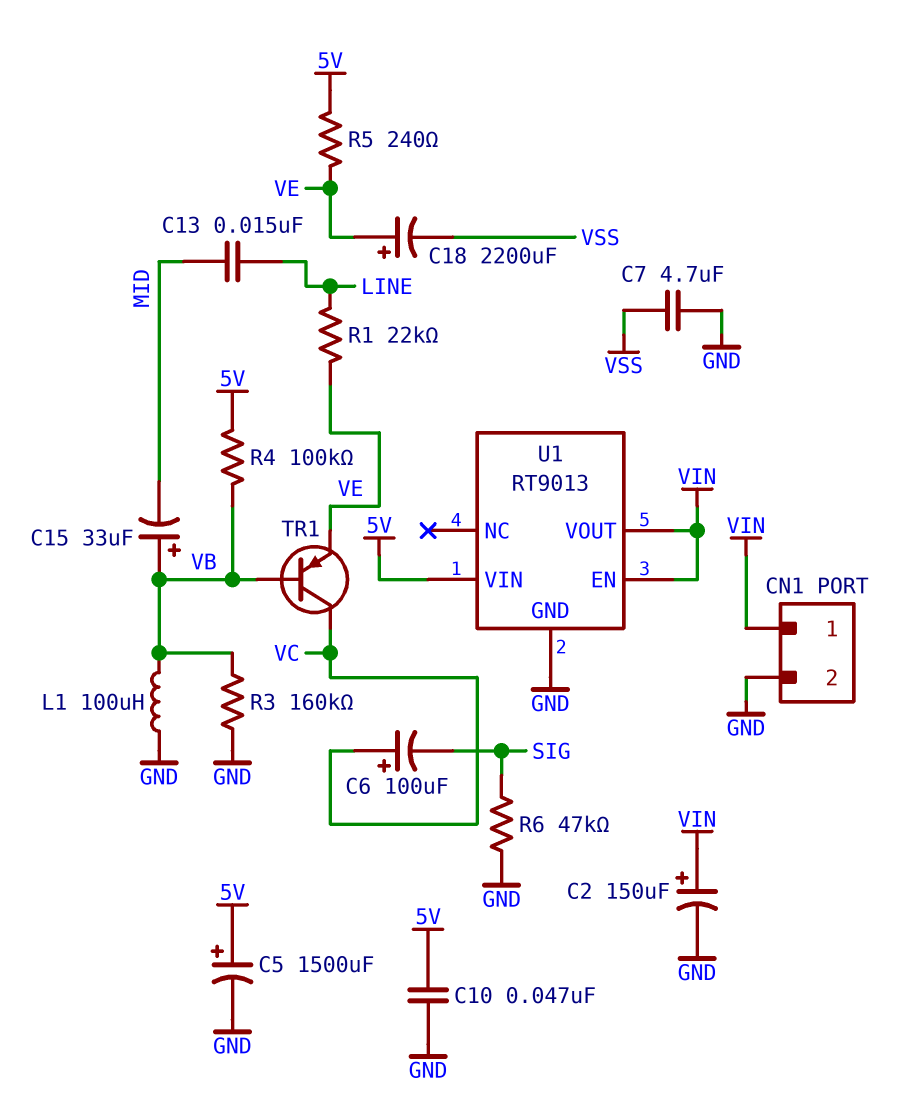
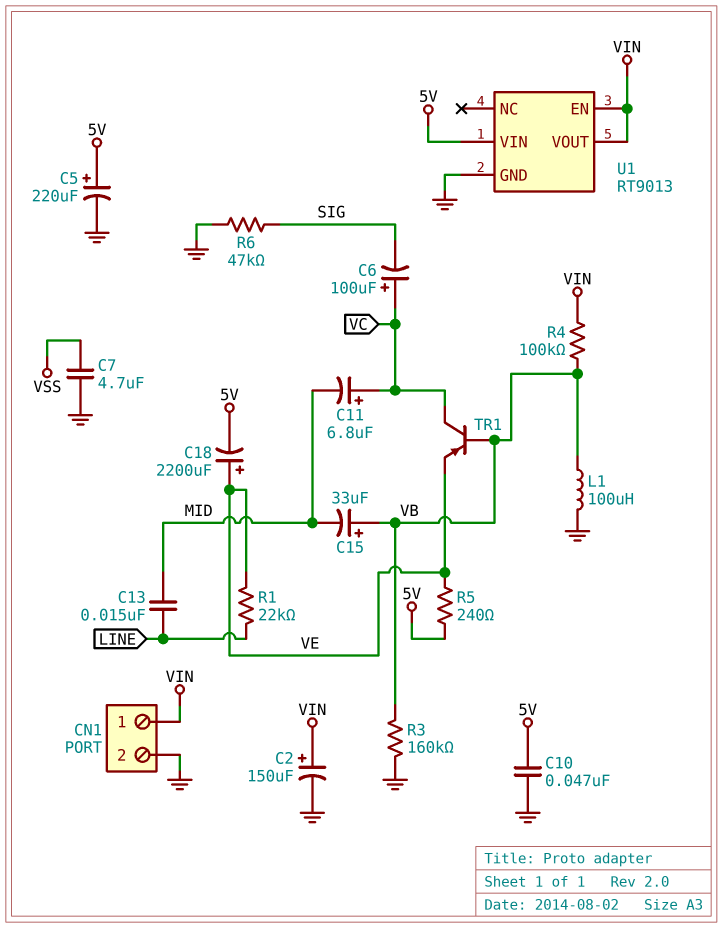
C5: 1500uF (plus 5V, minus GND) -> 220uF (plus 5V, minus GND)
C11: none -> 6.8uF (plus VC, minus MID)
C18: 2200uF (plus VE, minus VSS) -> 2200uF (plus VE, minus 5V)
R4: 100k (5V, VB) -> 100k (VB, VIN)

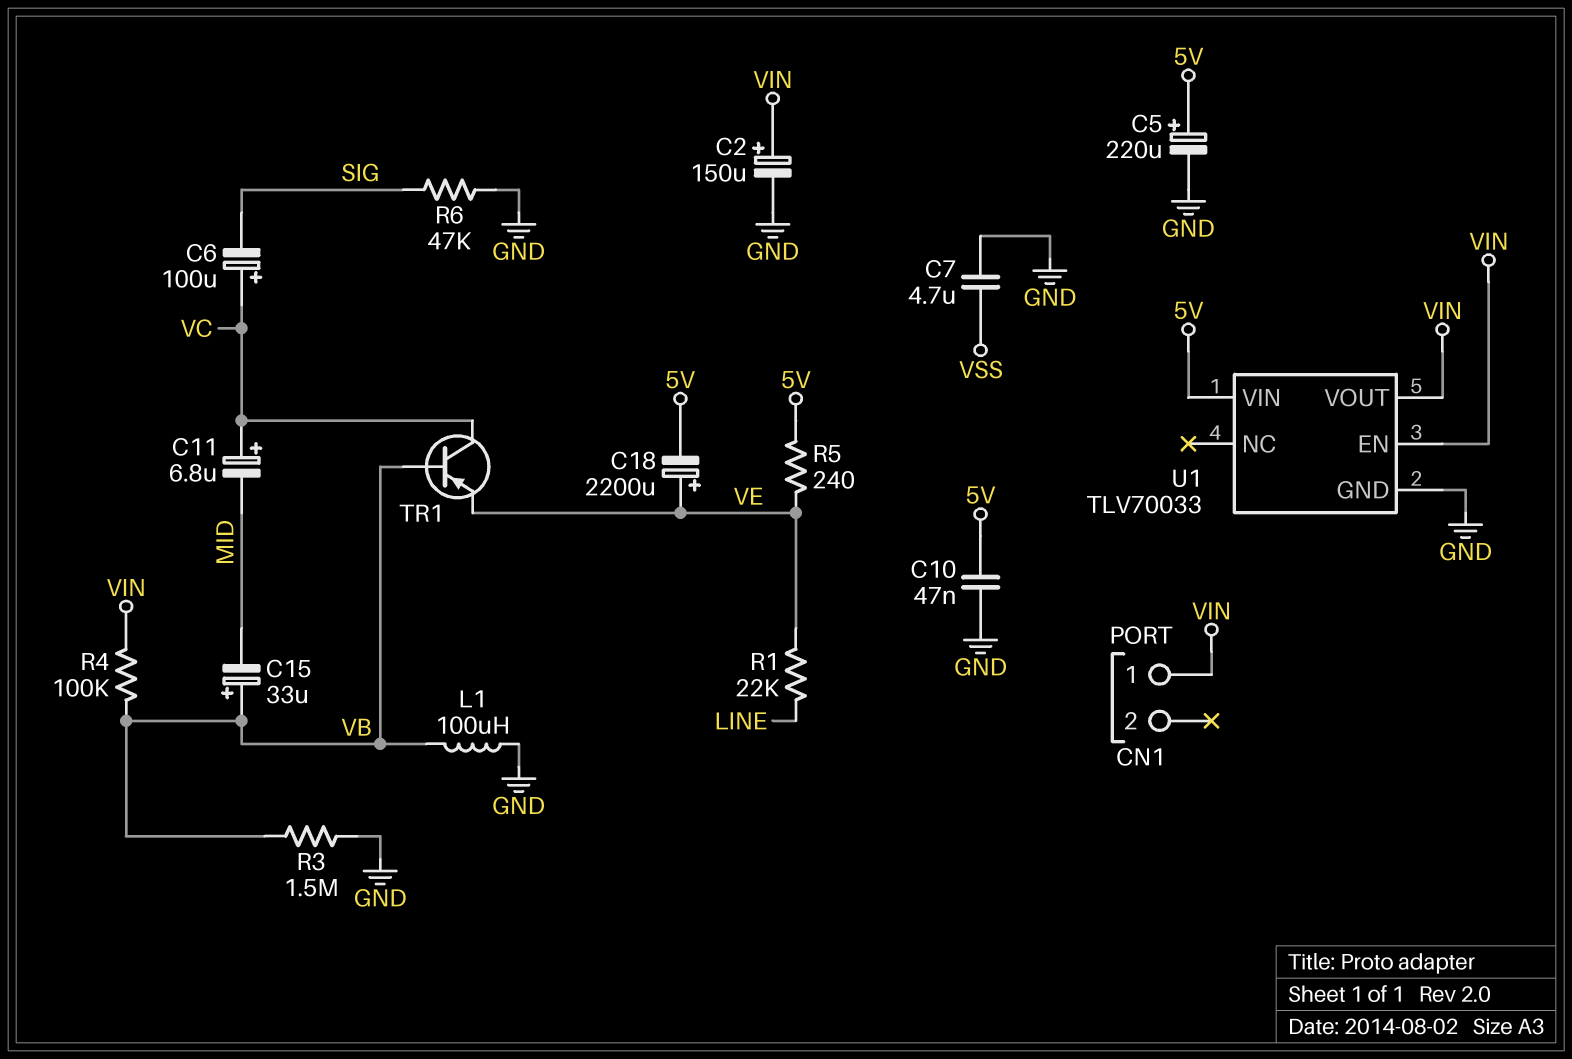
C13: 15nF (LINE, MID) -> none
CN1 pin 2: GND -> none
R3: 160k (GND, VB) -> 1.5M (GND, VB)
U1: RT9013 -> TLV70033

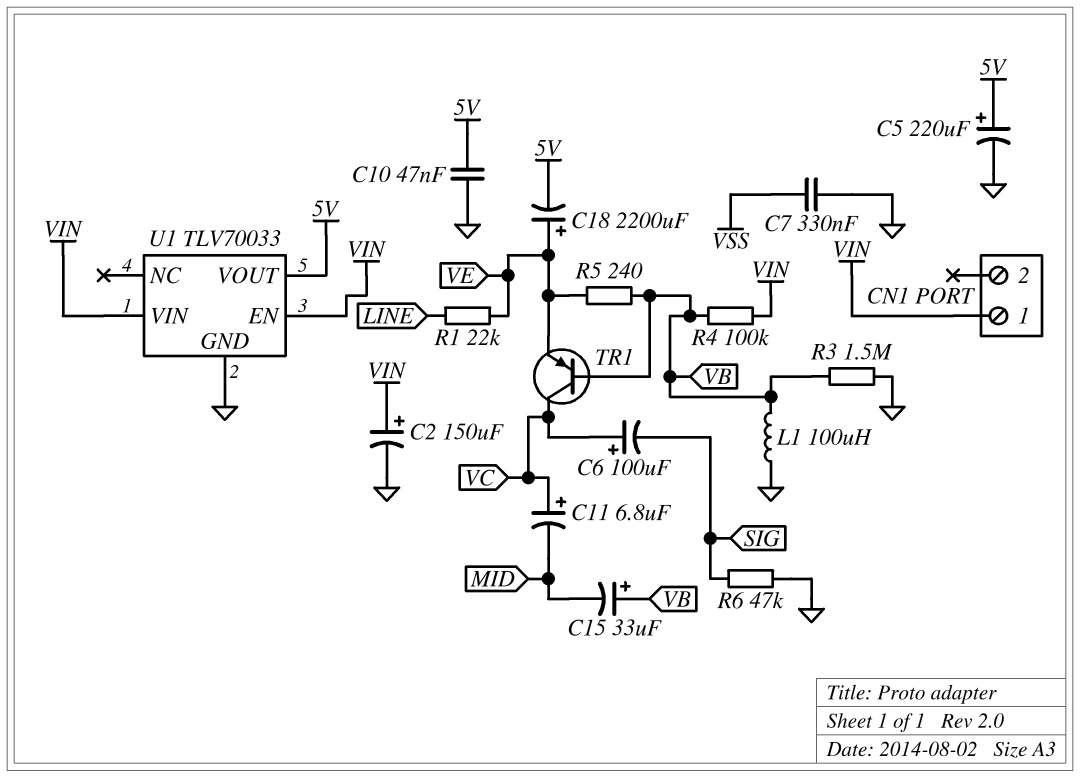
C7: 4.7uF (GND, VSS) -> 330nF (GND, VSS)
R5: 240 (5V, VE) -> 240 (VB, VE)
U1 pin VIN: 5V -> VIN
U1 pin VOUT: VIN -> 5V

